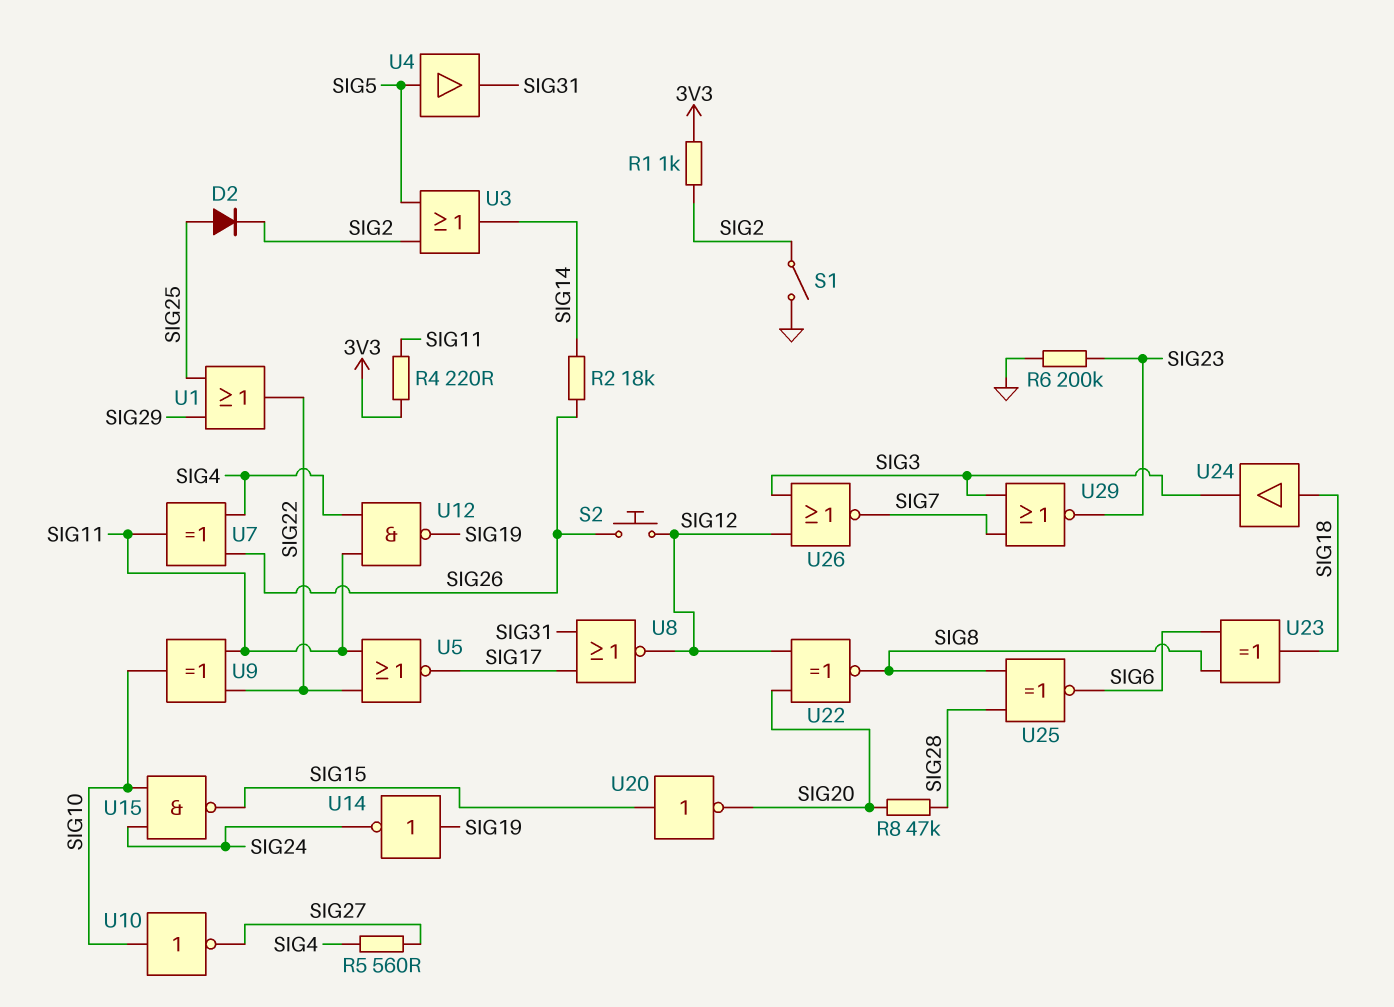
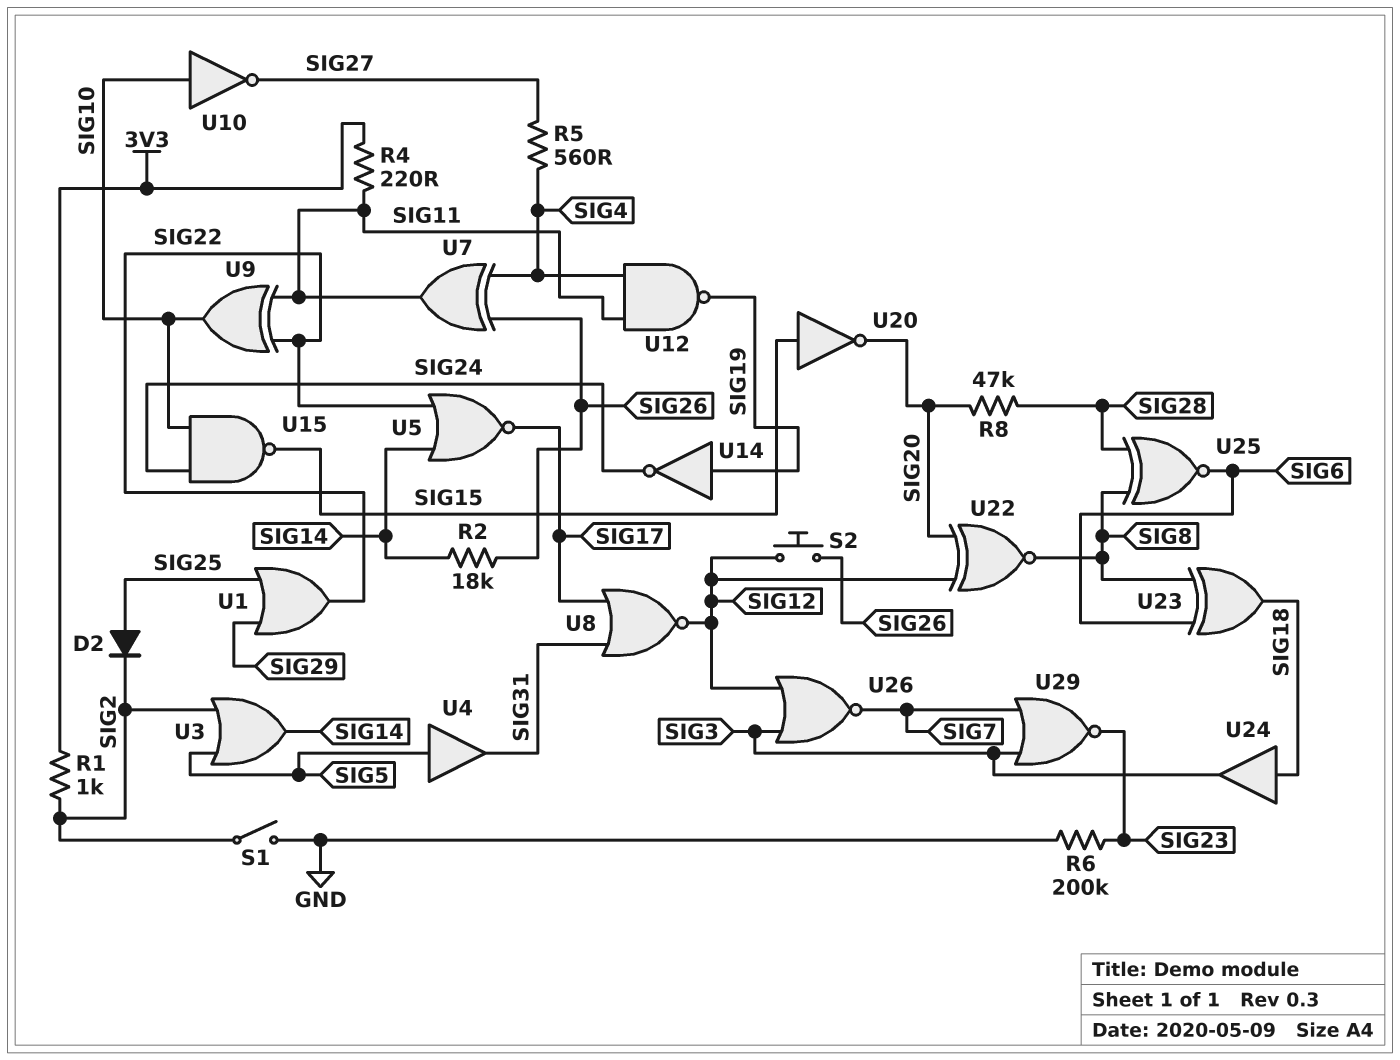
U5: NOR (in SIG11, in SIG22, out SIG17) -> NOR (in SIG14, in SIG22, out SIG17)

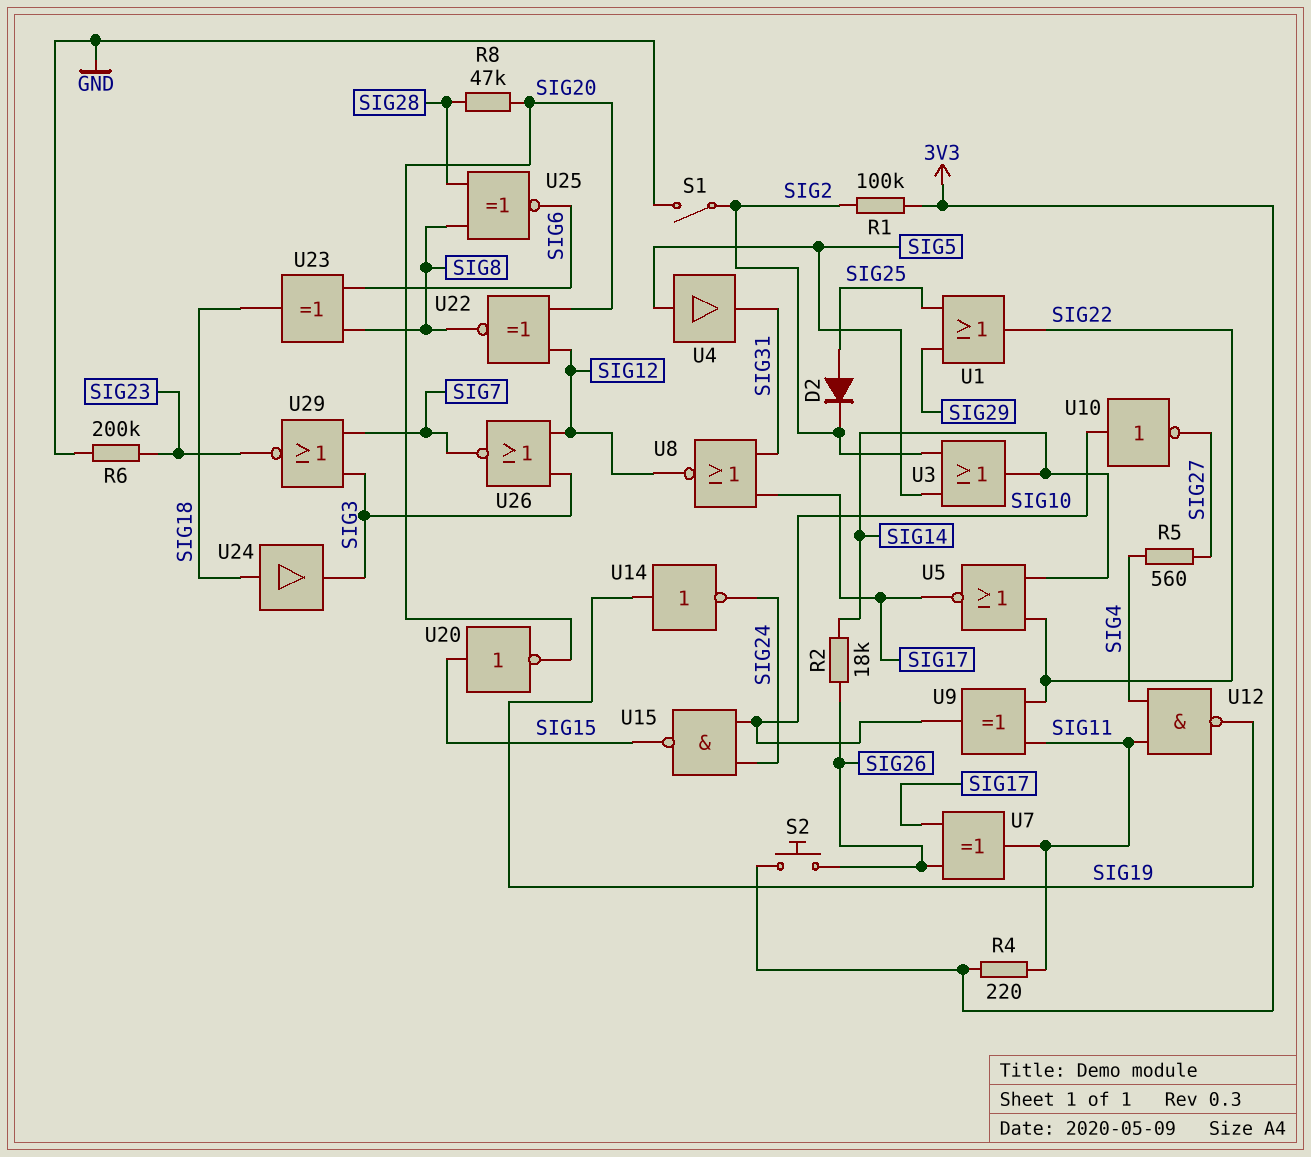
R1: 1k (3V3, SIG2) -> 100k (3V3, SIG2)
S2: button (SIG12, SIG26) -> button (3V3, SIG26)
U7: XOR (in SIG4, in SIG26, out SIG11) -> XOR (in SIG17, in SIG26, out SIG11)

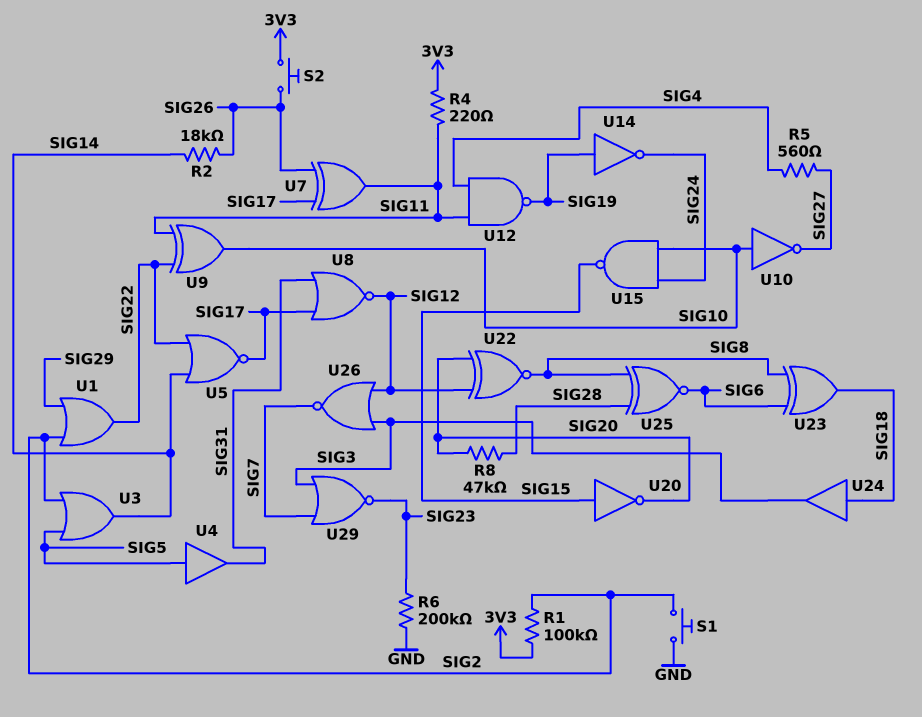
D2: diode (A SIG25, K SIG2) -> none
S1: switch (GND, SIG2) -> button (GND, SIG2)
U1: OR (in SIG25, in SIG29, out SIG22) -> OR (in SIG2, in SIG29, out SIG22)

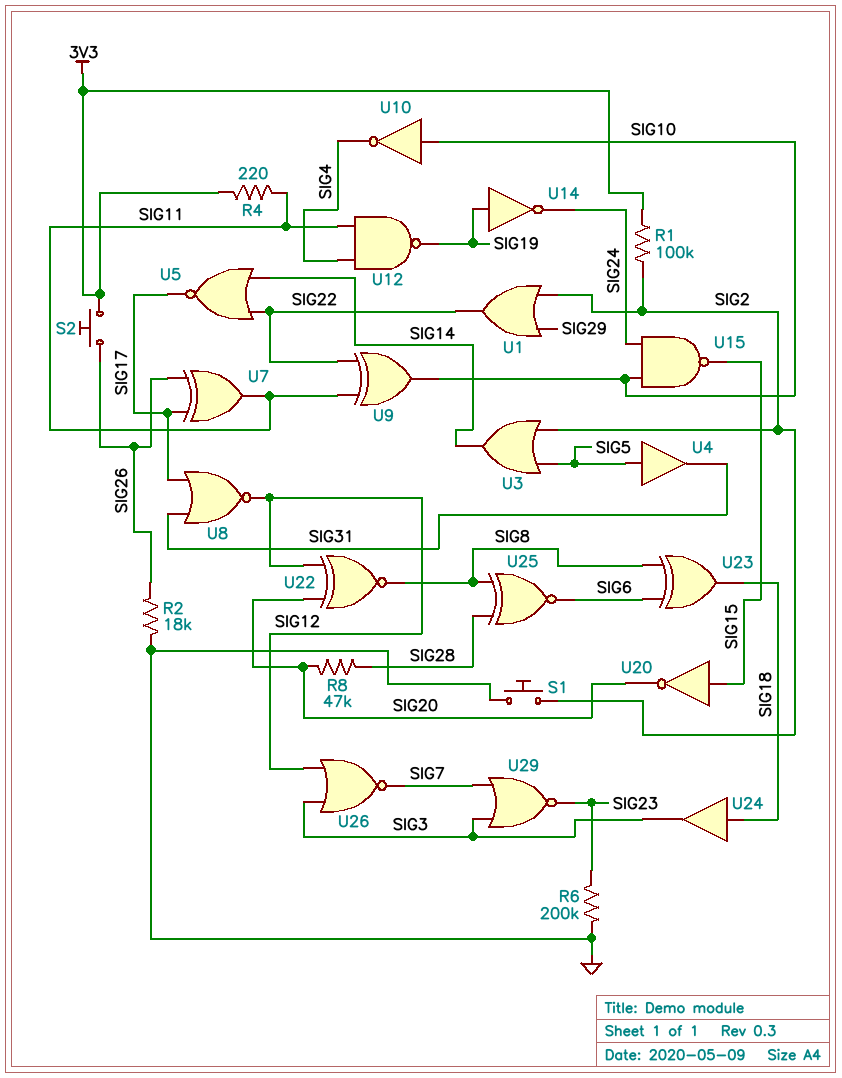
R2: 18k (SIG14, SIG26) -> 18k (GND, SIG26)
R5: 560 (SIG4, SIG27) -> none
U10: NOT (in SIG10, out SIG27) -> NOT (in SIG10, out SIG4)

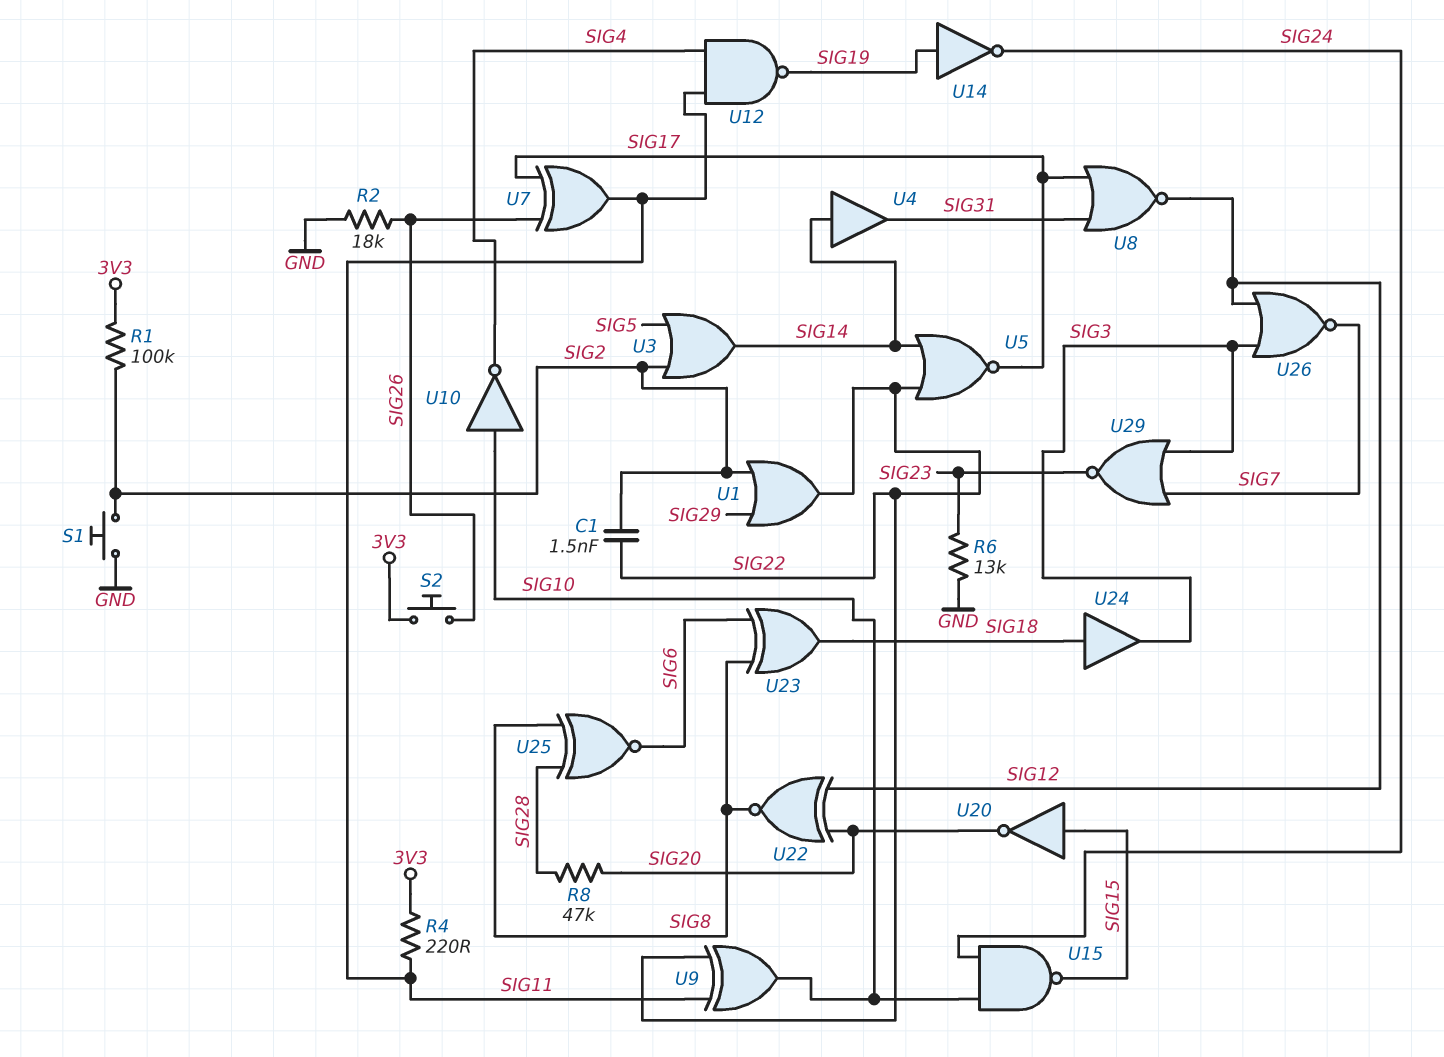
C1: none -> 1.5nF (SIG2, SIG22)
R6: 200k (GND, SIG23) -> 13k (GND, SIG23)
U4: buffer (in SIG5, out SIG31) -> buffer (in SIG14, out SIG31)

